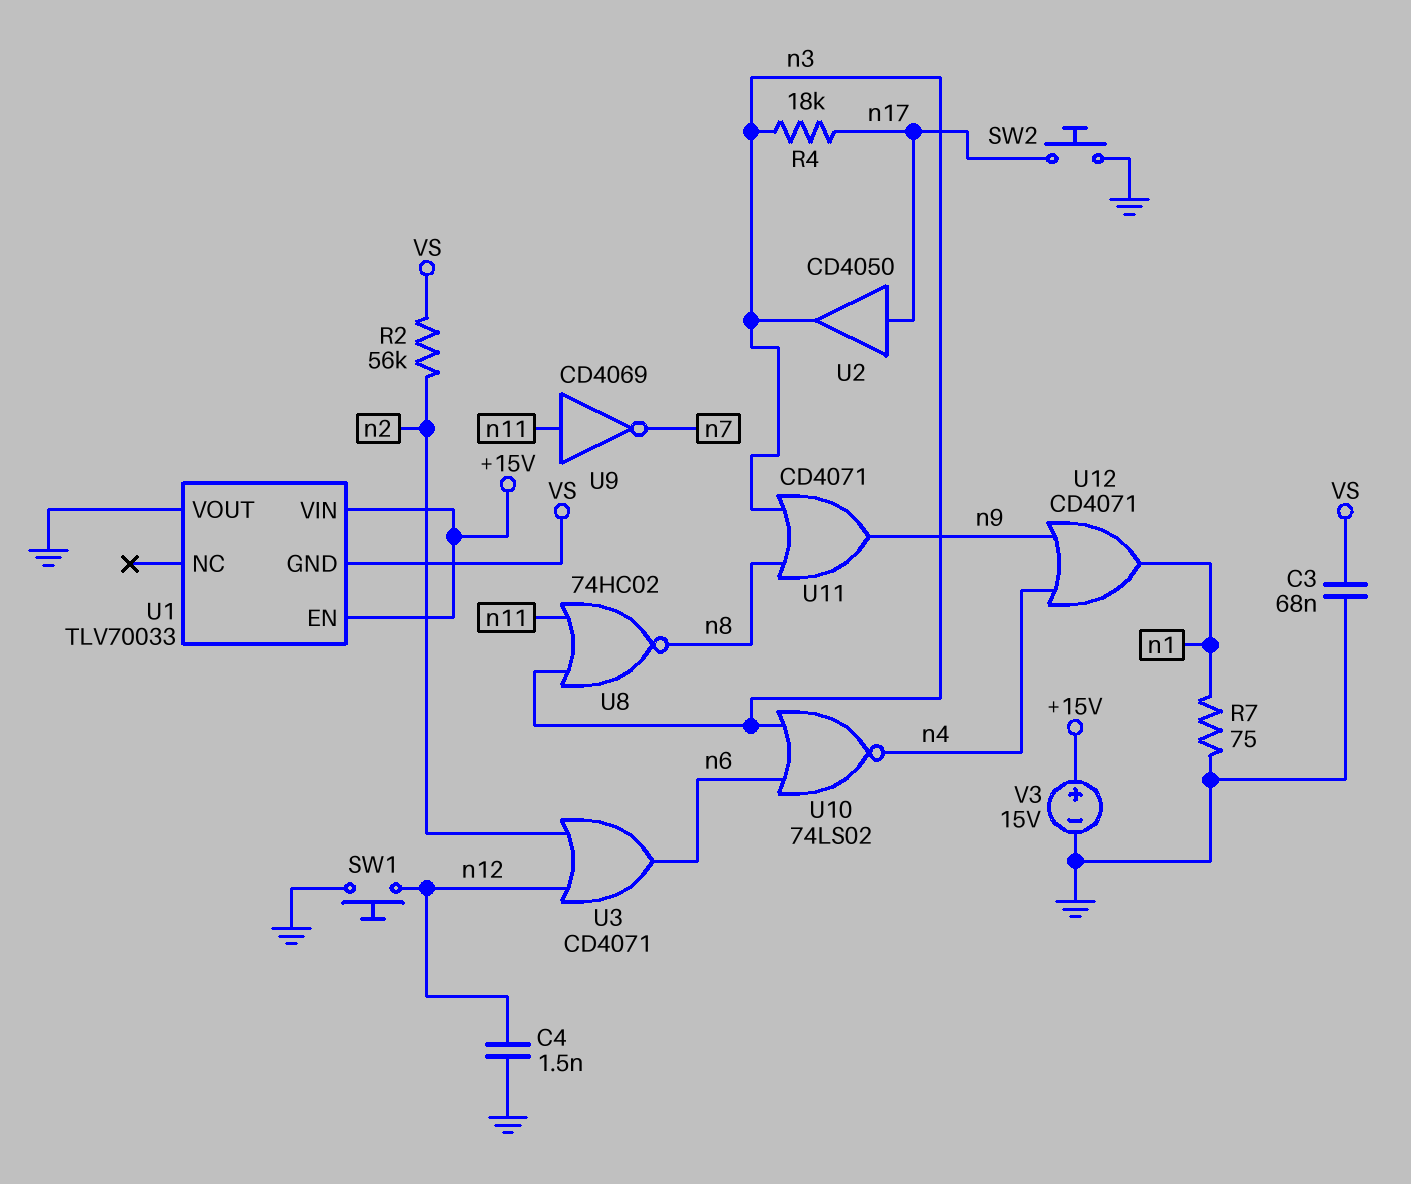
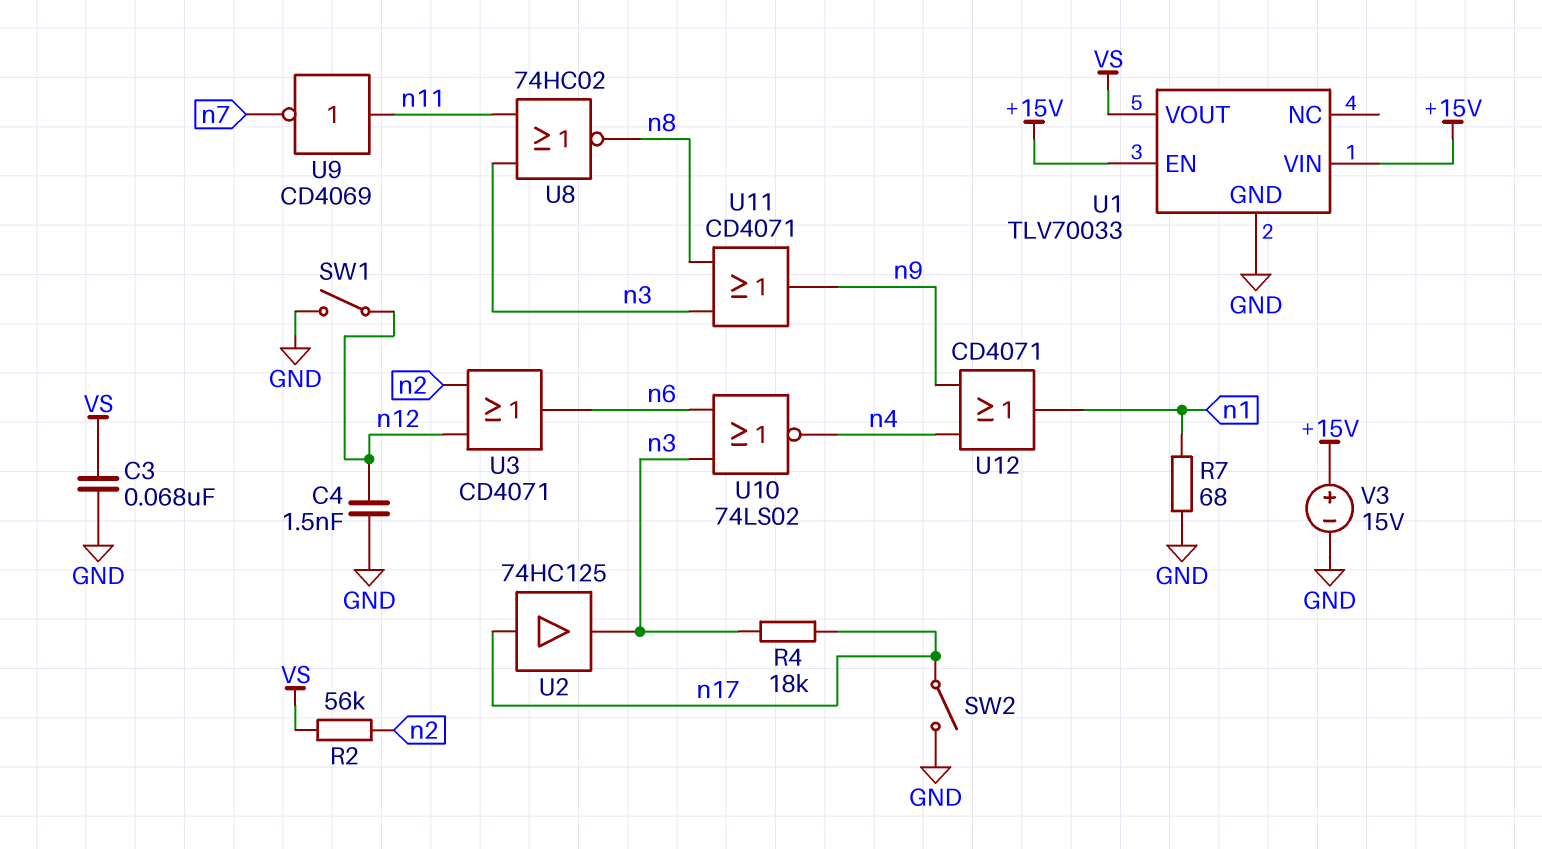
R7: 75 (GND, n1) -> 68 (GND, n1)
SW1: button (GND, n12) -> switch (GND, n12)
SW2: button (GND, n17) -> switch (GND, n17)
U1 pin GND: VS -> GND
U1 pin VOUT: GND -> VS
U2: buffer CD4050 (in n17, out n3) -> buffer 74HC125 (in n17, out n3)

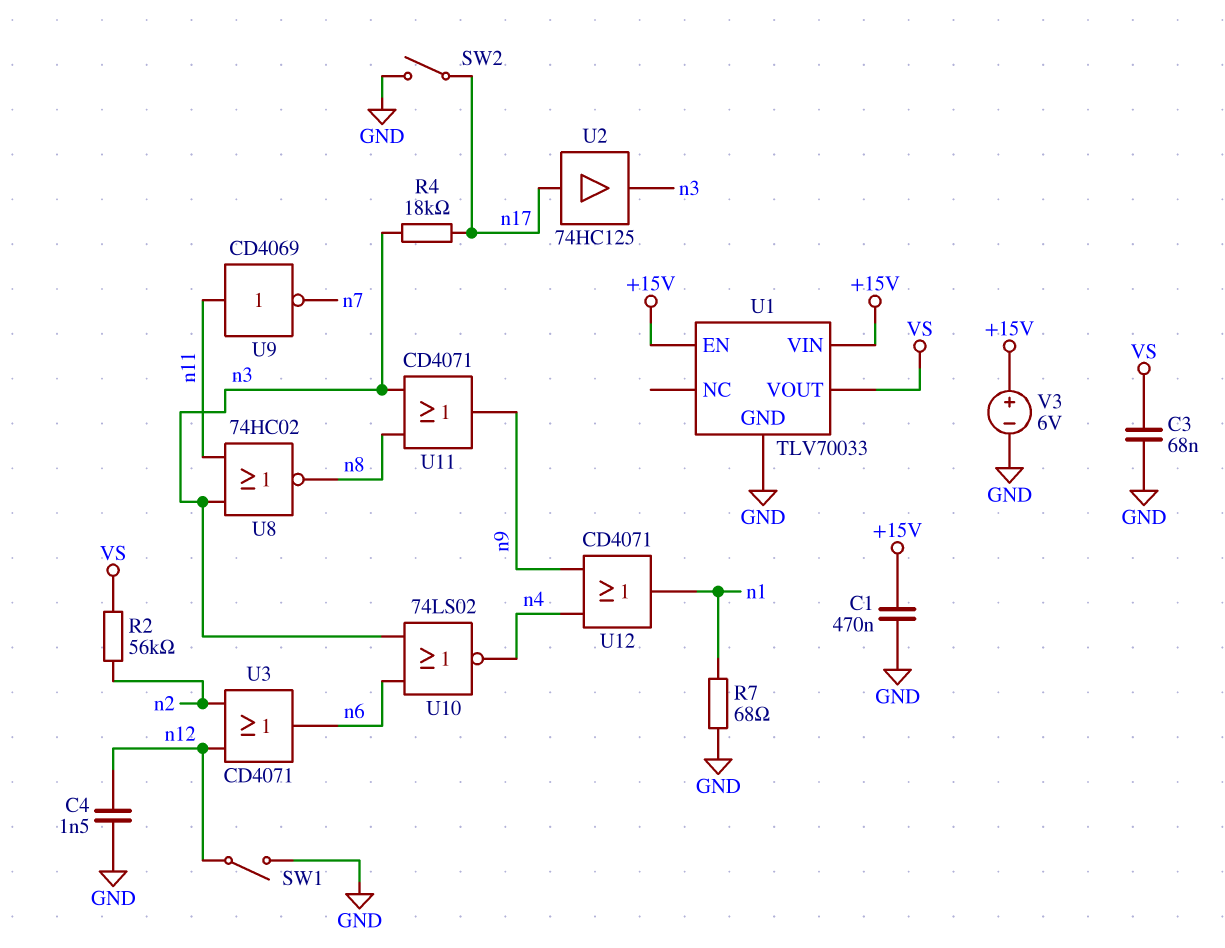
C1: none -> 470nF (+15V, GND)
V3: 15V (plus +15V, minus GND) -> 6V (plus +15V, minus GND)

